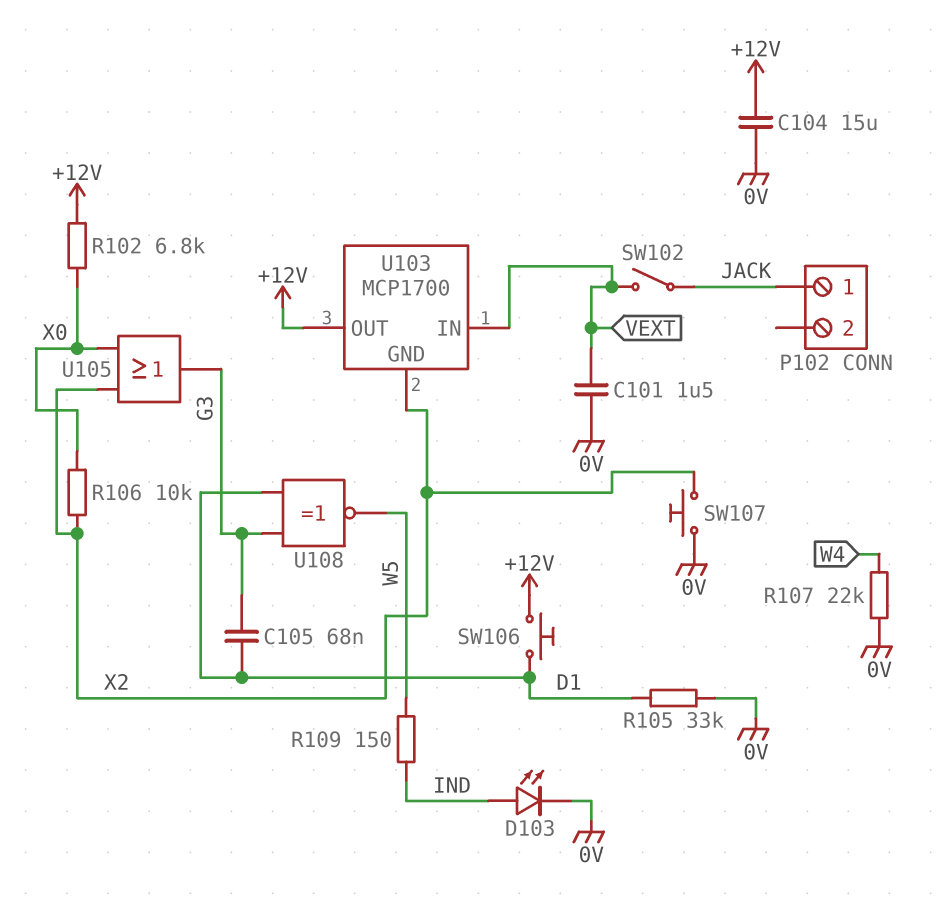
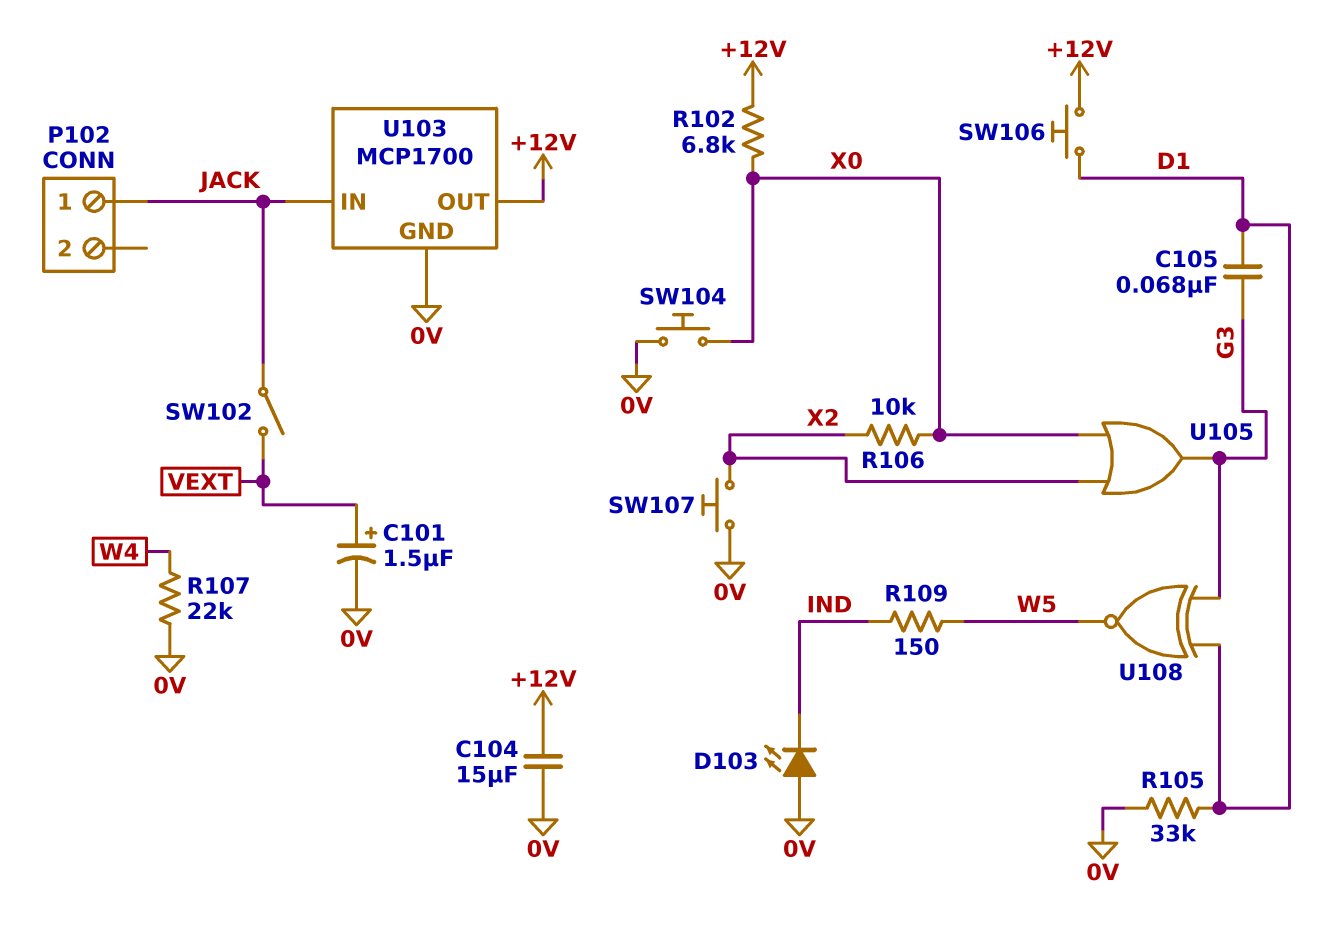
C101: 1.5uF (0V, VEXT) -> 1.5uF (plus VEXT, minus 0V)
D103: LED (A IND, K 0V) -> LED (A 0V, K IND)
SW104: none -> button (0V, X0)
U103 pin GND: X2 -> 0V
U103 pin IN: VEXT -> JACK

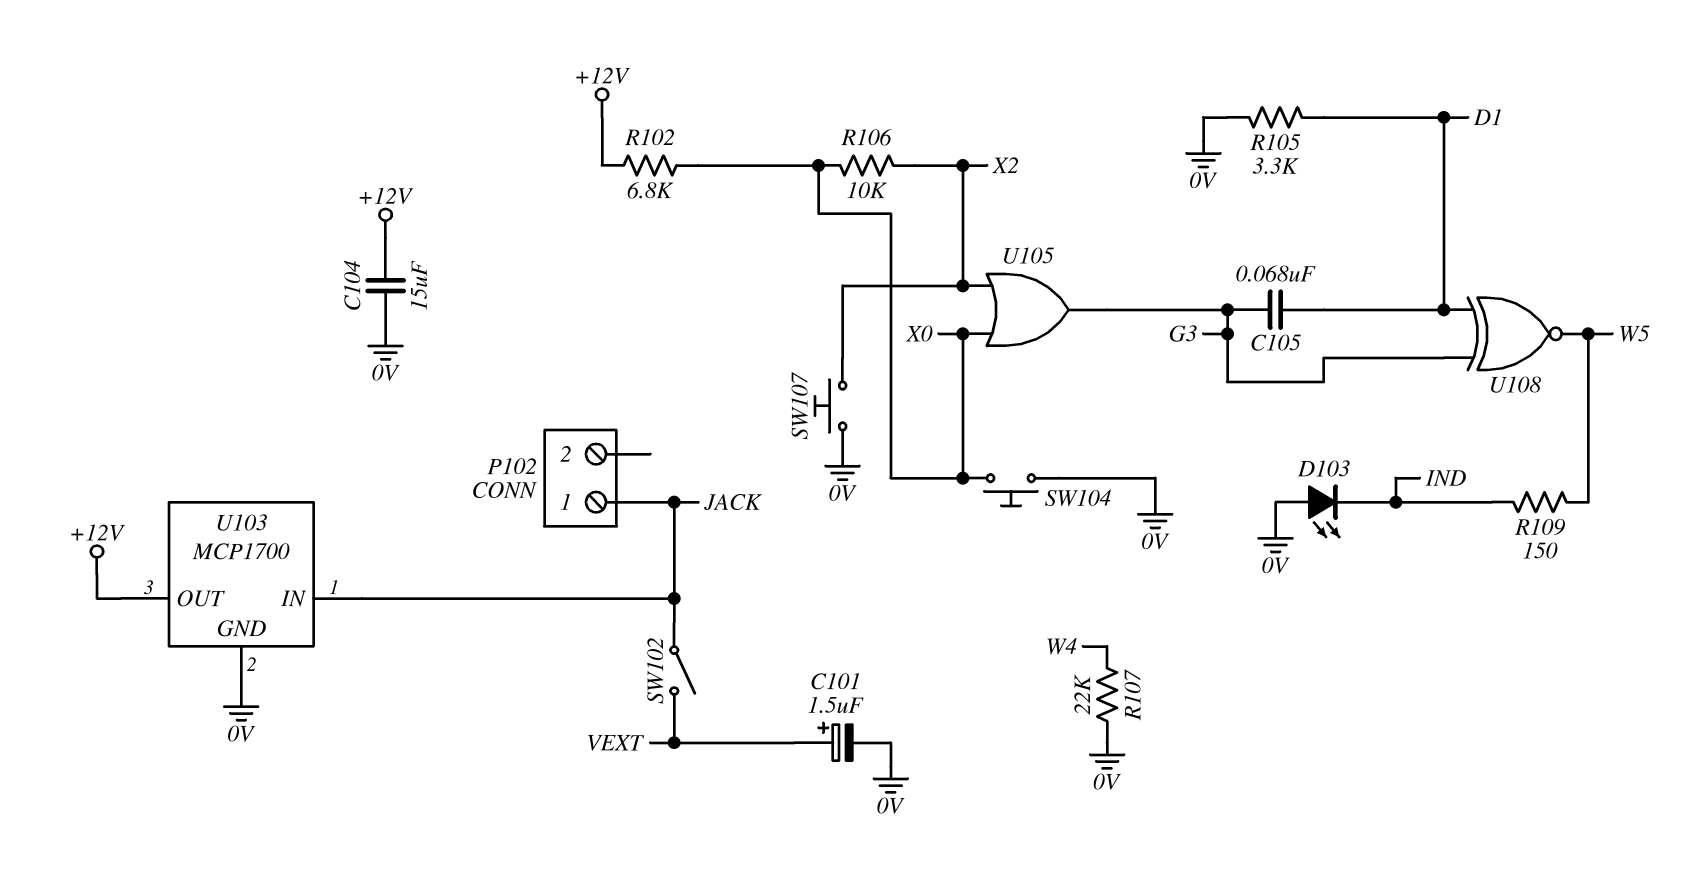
R105: 33k (0V, D1) -> 3.3k (0V, D1)
SW106: button (+12V, D1) -> none

